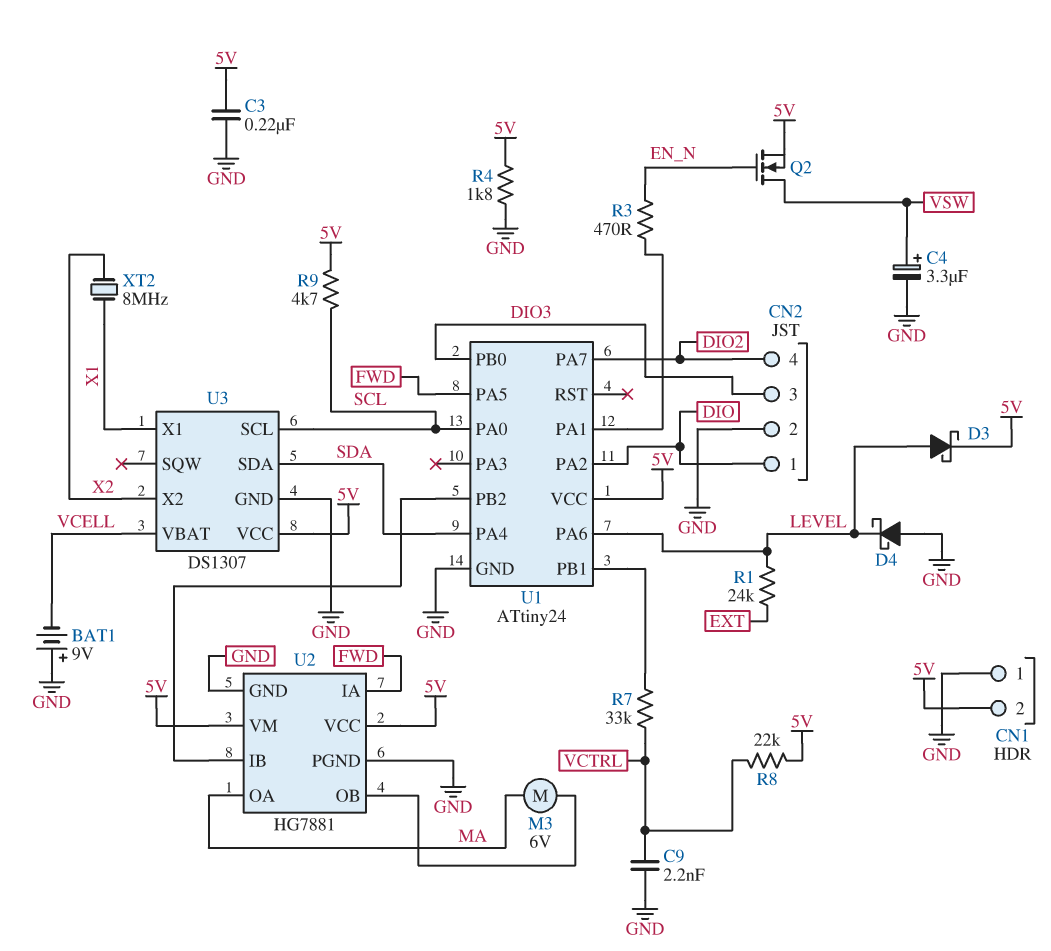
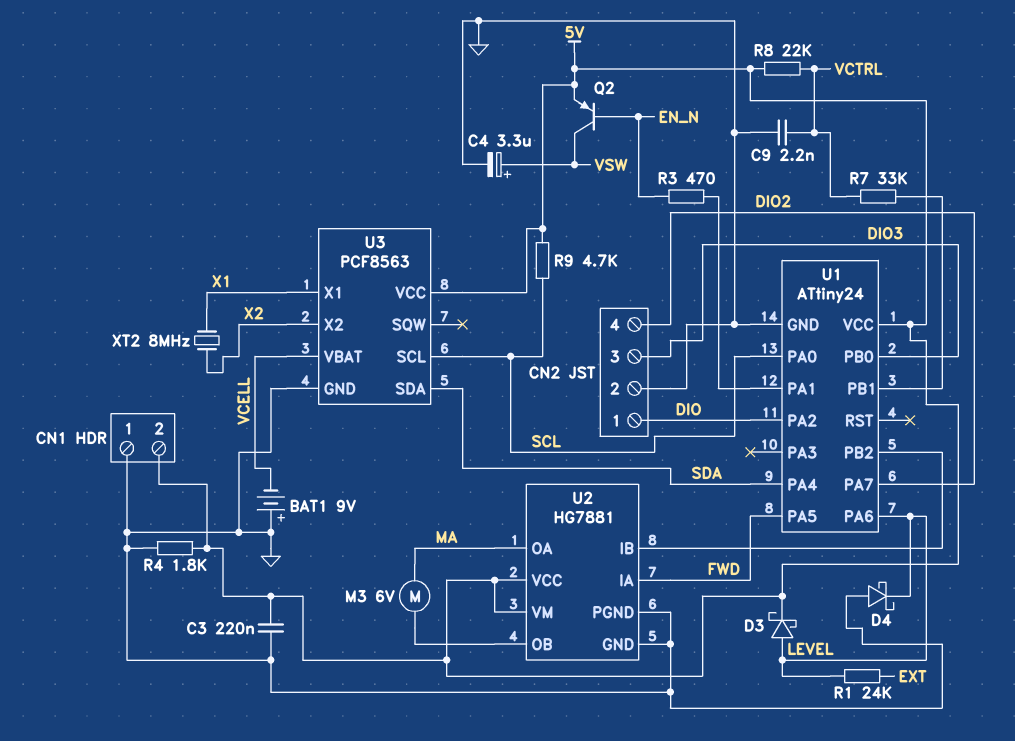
Q2: NMOS (G EN_N, D VSW, S 5V) -> PNP (B EN_N, C VSW, E 5V)
U3: DS1307 -> PCF8563

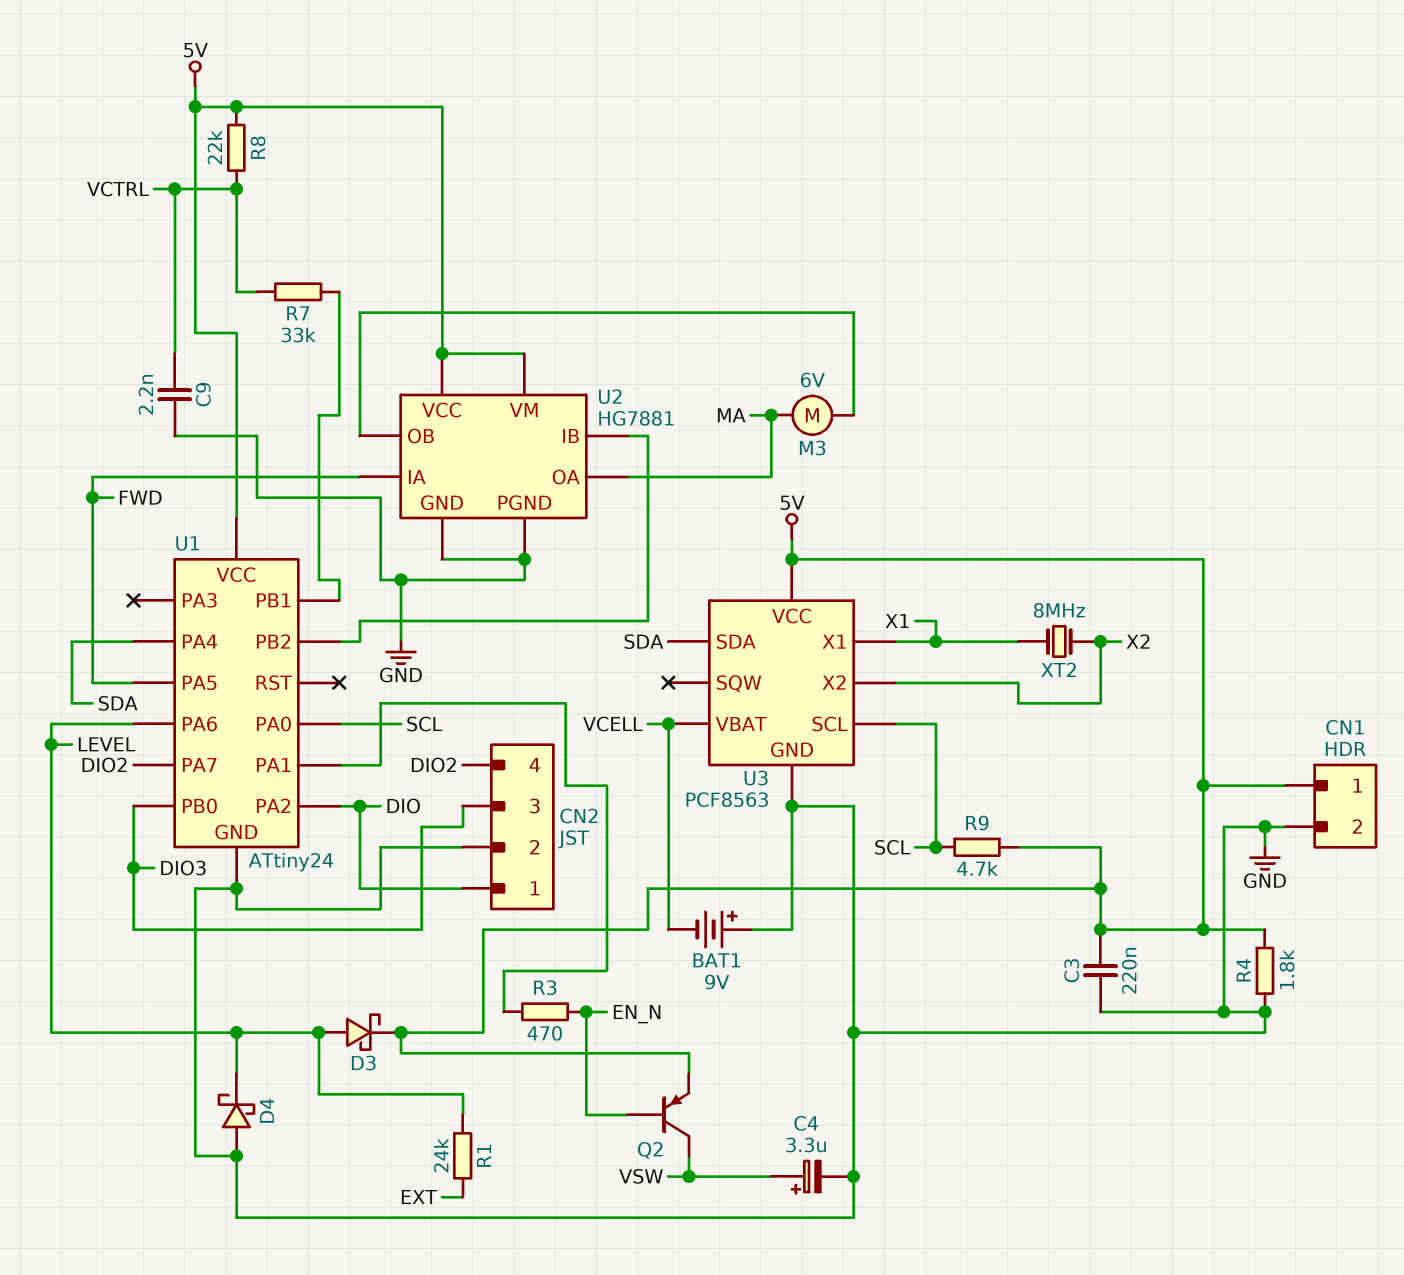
CN1 pin 1: GND -> 5V
CN1 pin 2: 5V -> GND

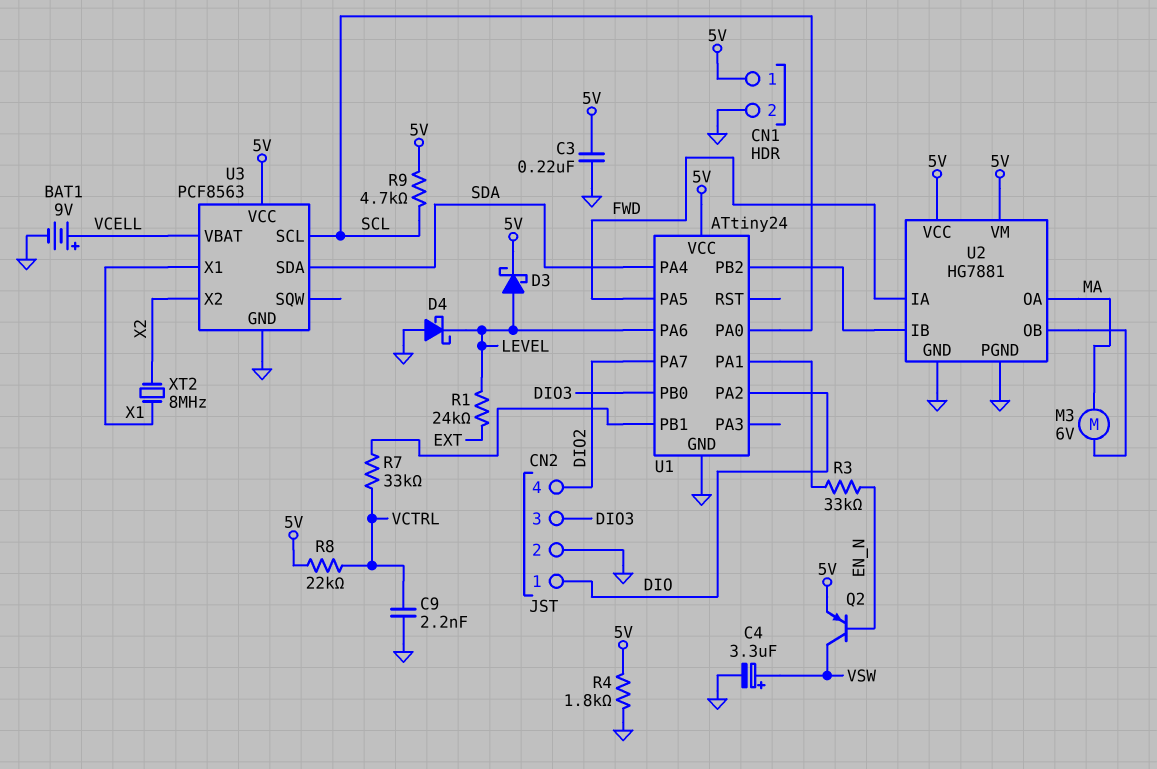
BAT1: 9V (plus GND, minus VCELL) -> 9V (plus VCELL, minus GND)
R3: 470 (EN_N, U1/PA1) -> 33k (EN_N, U1/PA1)

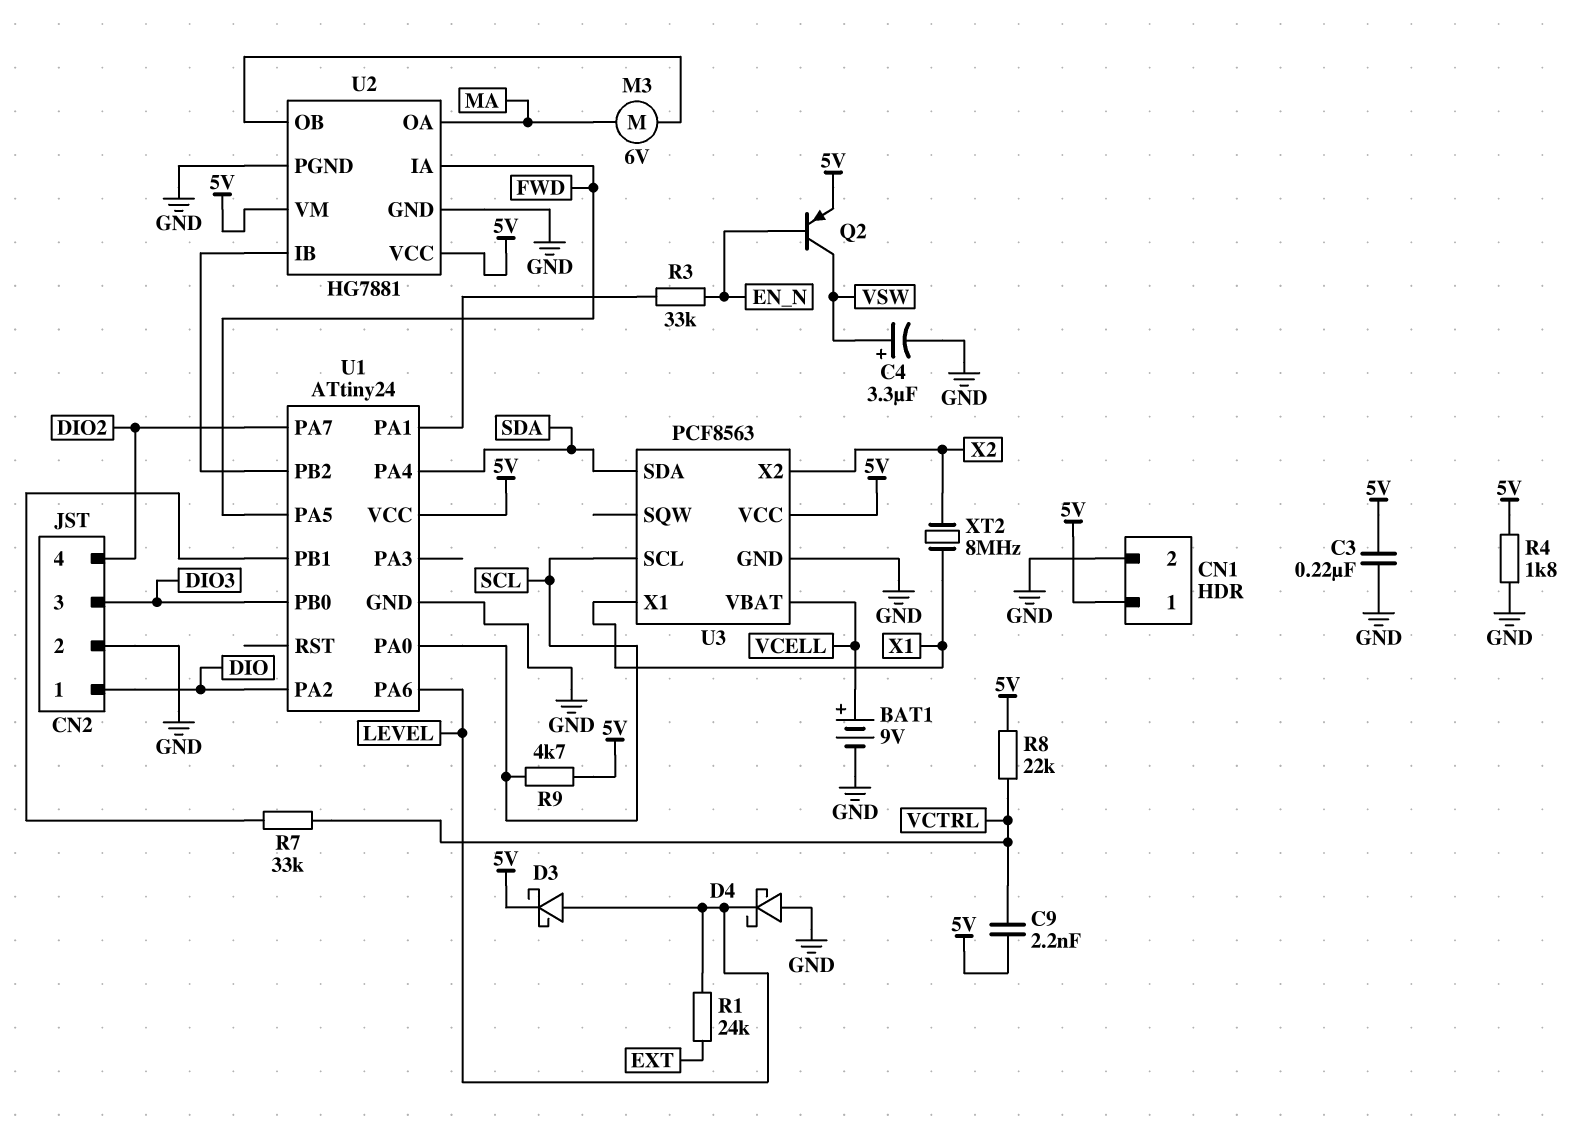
C9: 2.2nF (GND, VCTRL) -> 2.2nF (5V, VCTRL)

